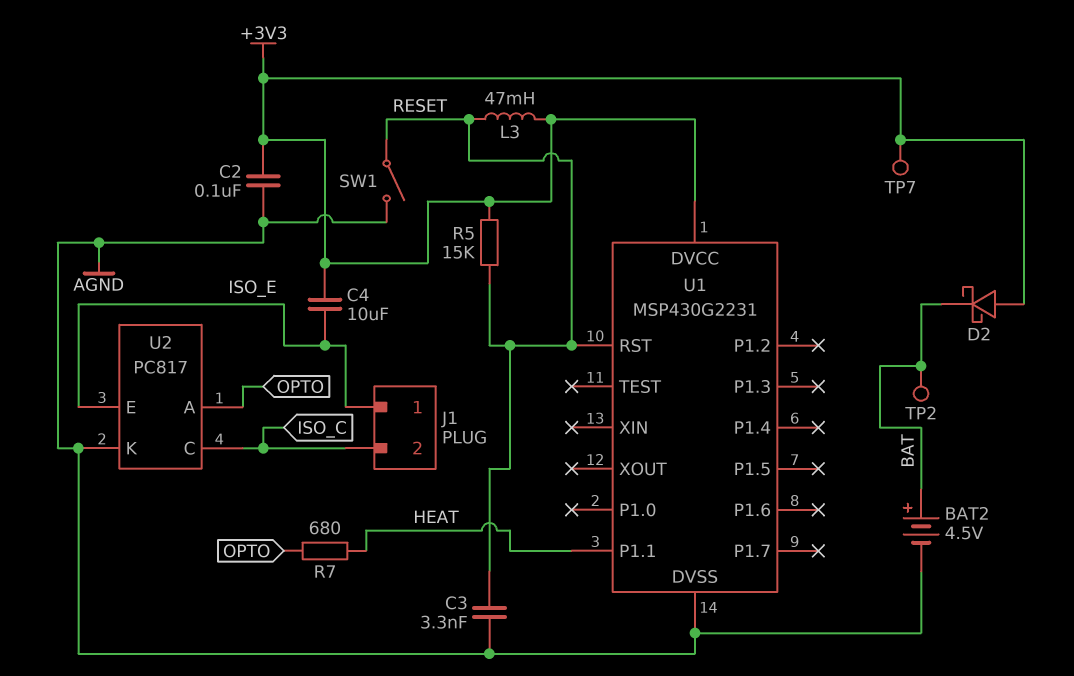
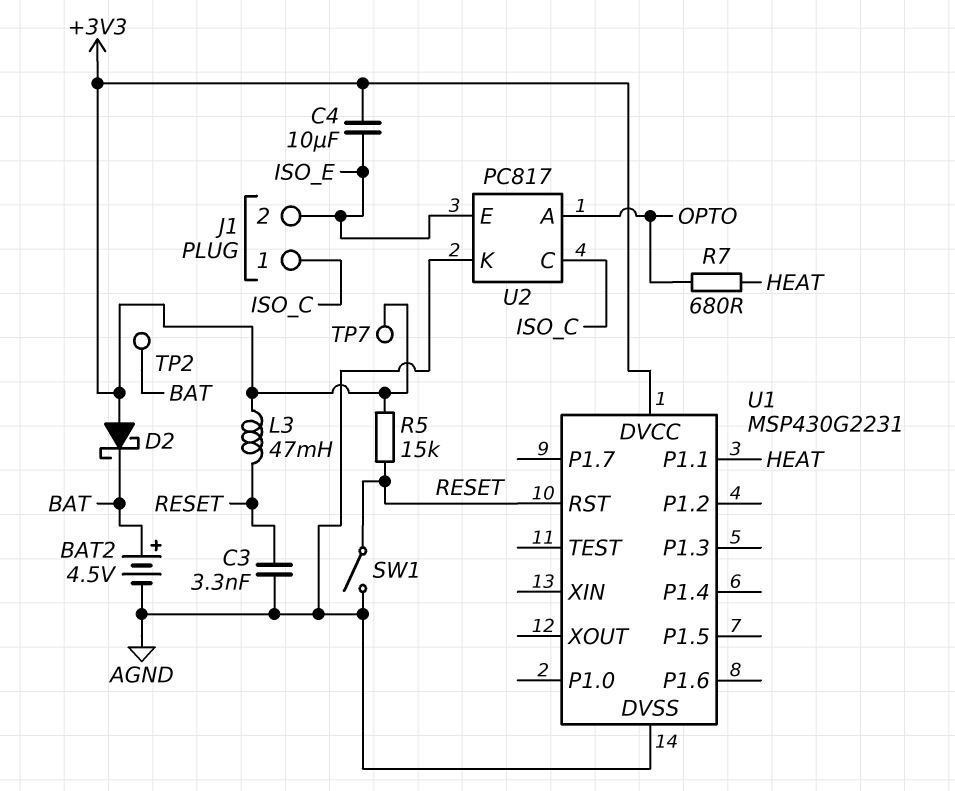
C2: 100nF (+3V3, AGND) -> none
J1 pin 1: ISO_E -> ISO_C
J1 pin 2: ISO_C -> ISO_E

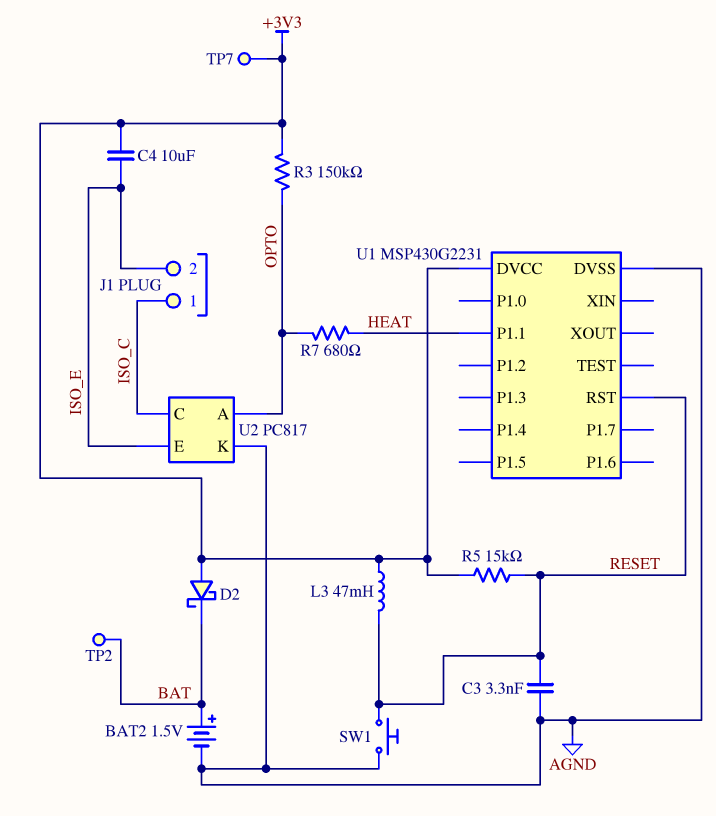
BAT2: 4.5V (plus BAT, minus AGND) -> 1.5V (plus BAT, minus AGND)
R3: none -> 150k (+3V3, OPTO)
SW1: switch (AGND, RESET) -> button (AGND, RESET)

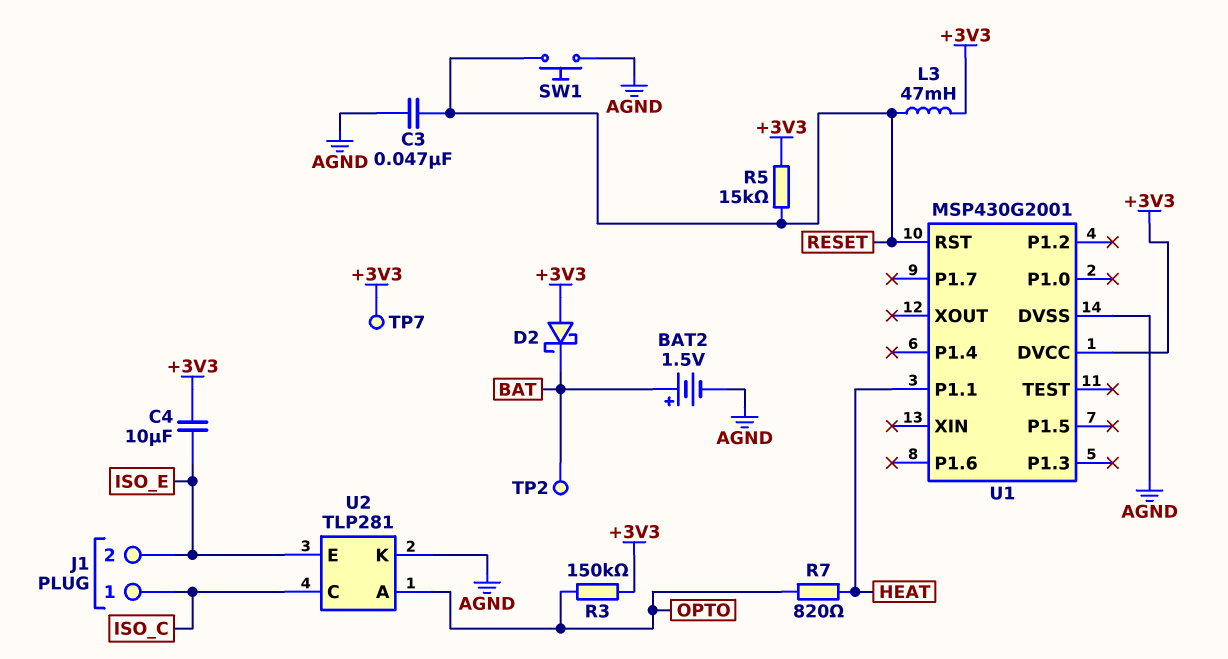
C3: 3.3nF (AGND, RESET) -> 47nF (AGND, RESET)
R7: 680 (HEAT, OPTO) -> 820 (HEAT, OPTO)
U1: MSP430G2231 -> MSP430G2001
U2: PC817 -> TLP281

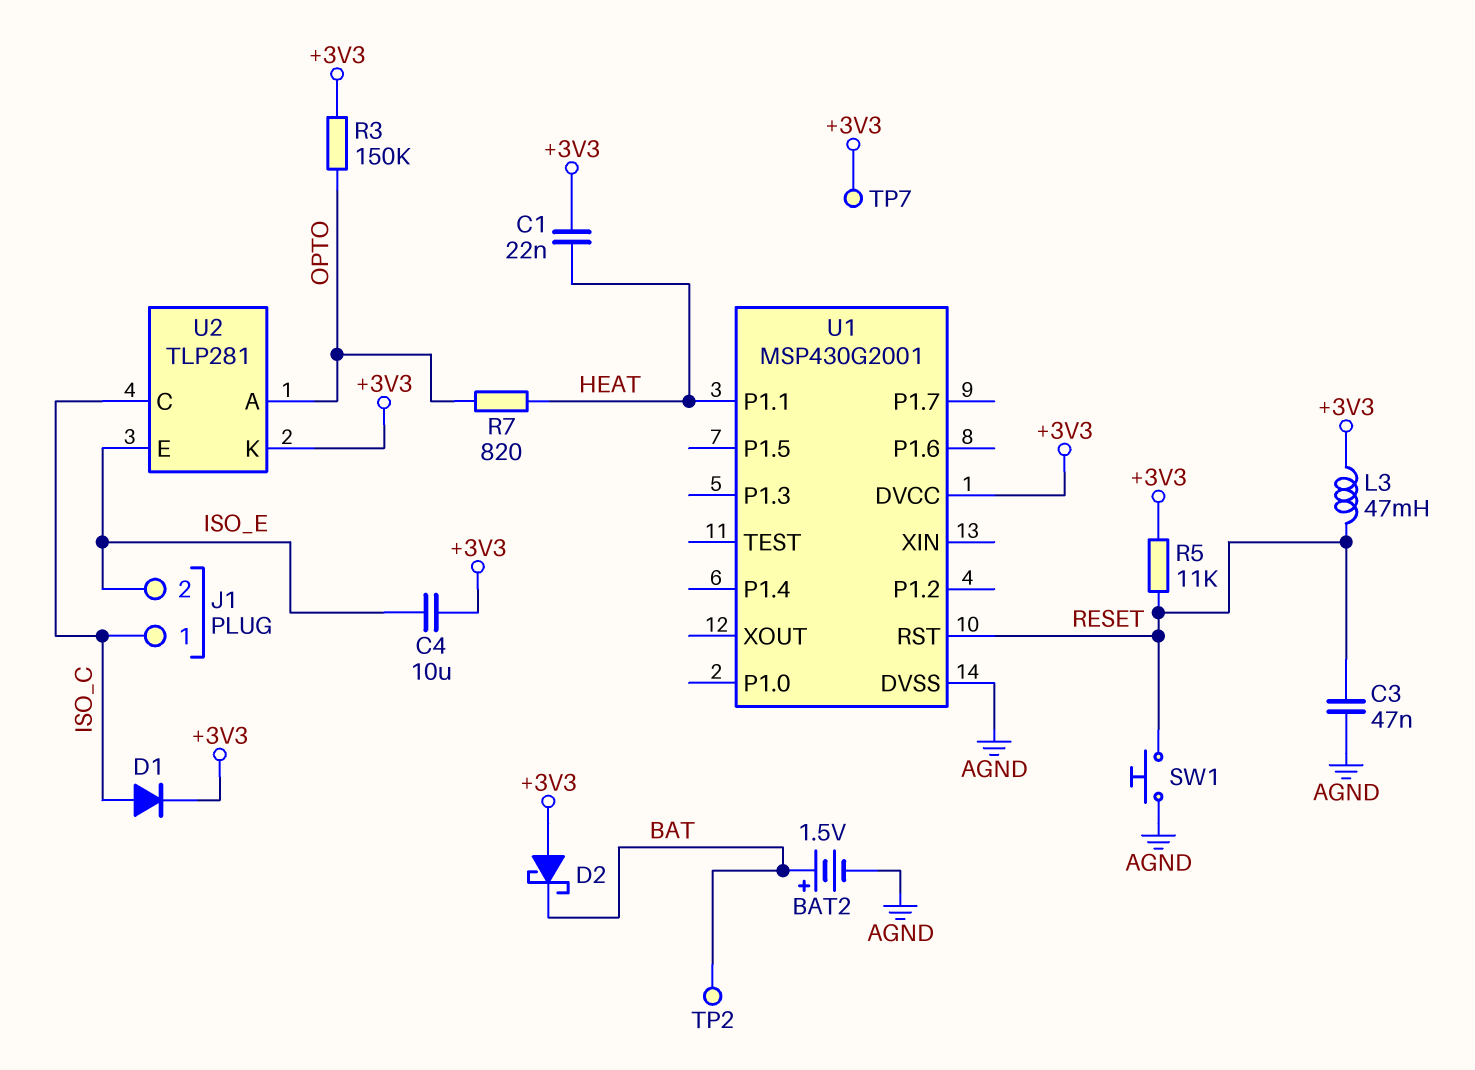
C1: none -> 22nF (+3V3, HEAT)
D1: none -> diode (A ISO_C, K +3V3)
R5: 15k (+3V3, RESET) -> 11k (+3V3, RESET)
U2 pin K: AGND -> +3V3

